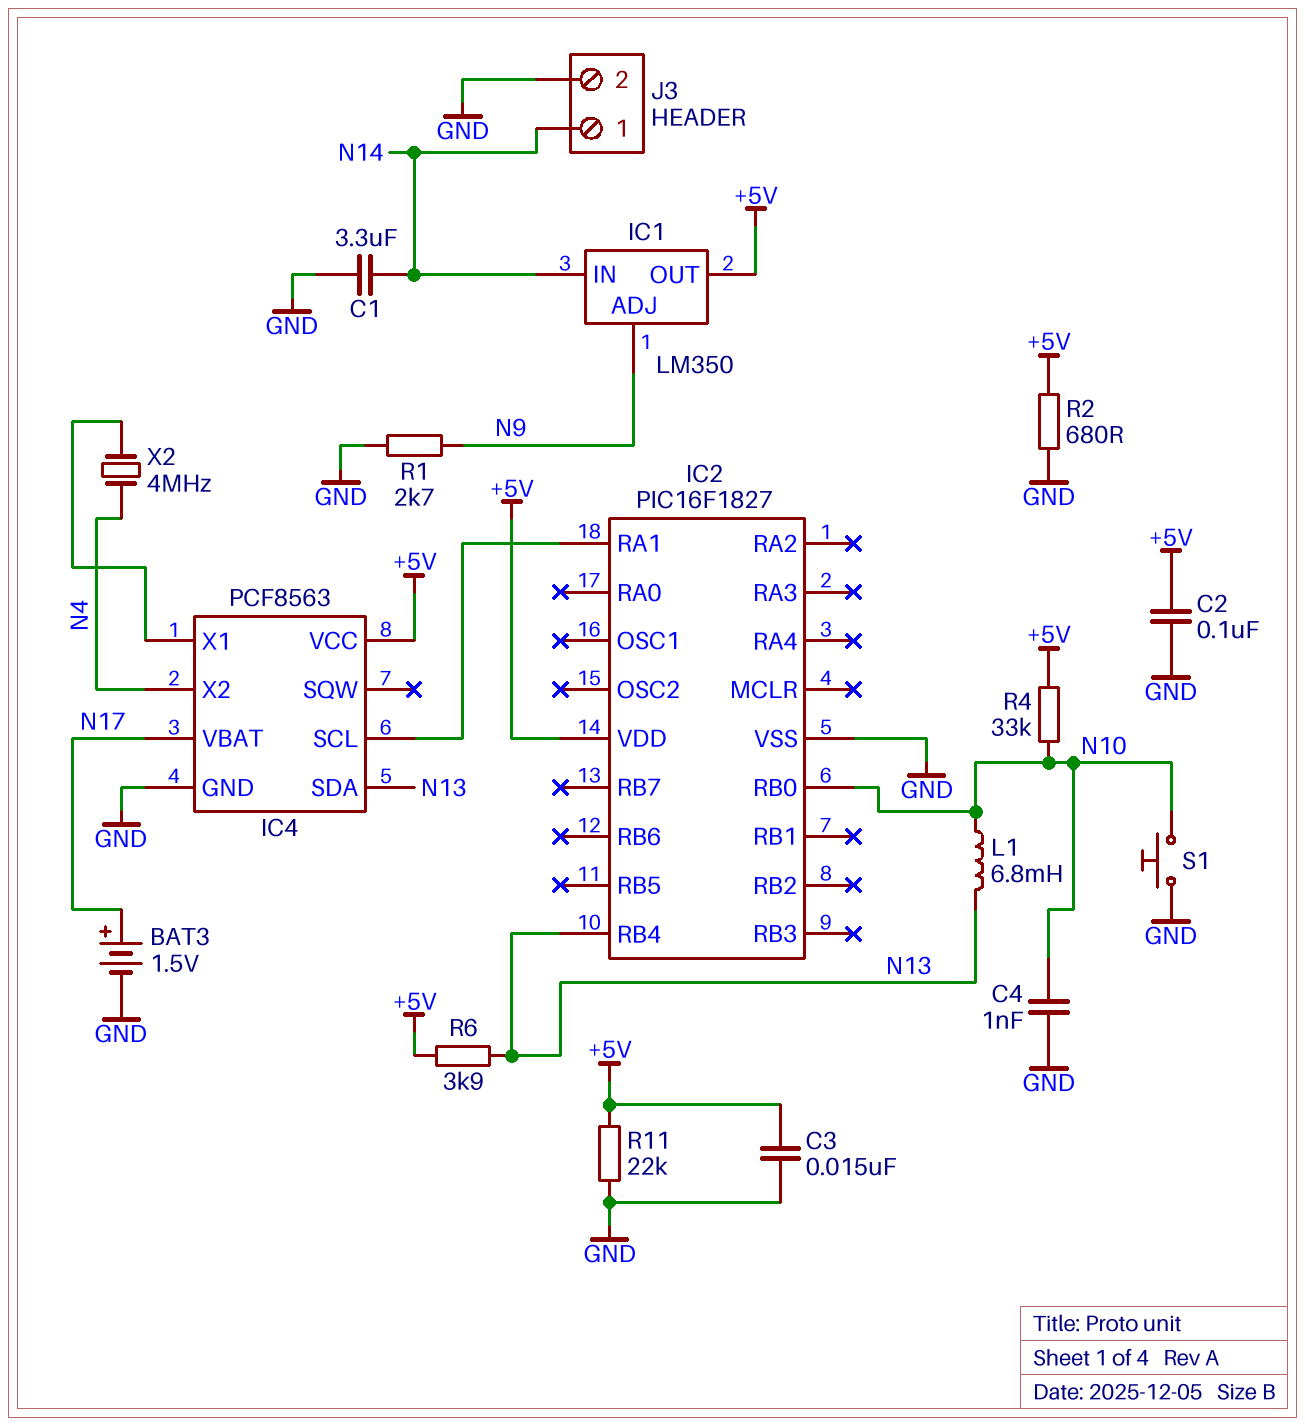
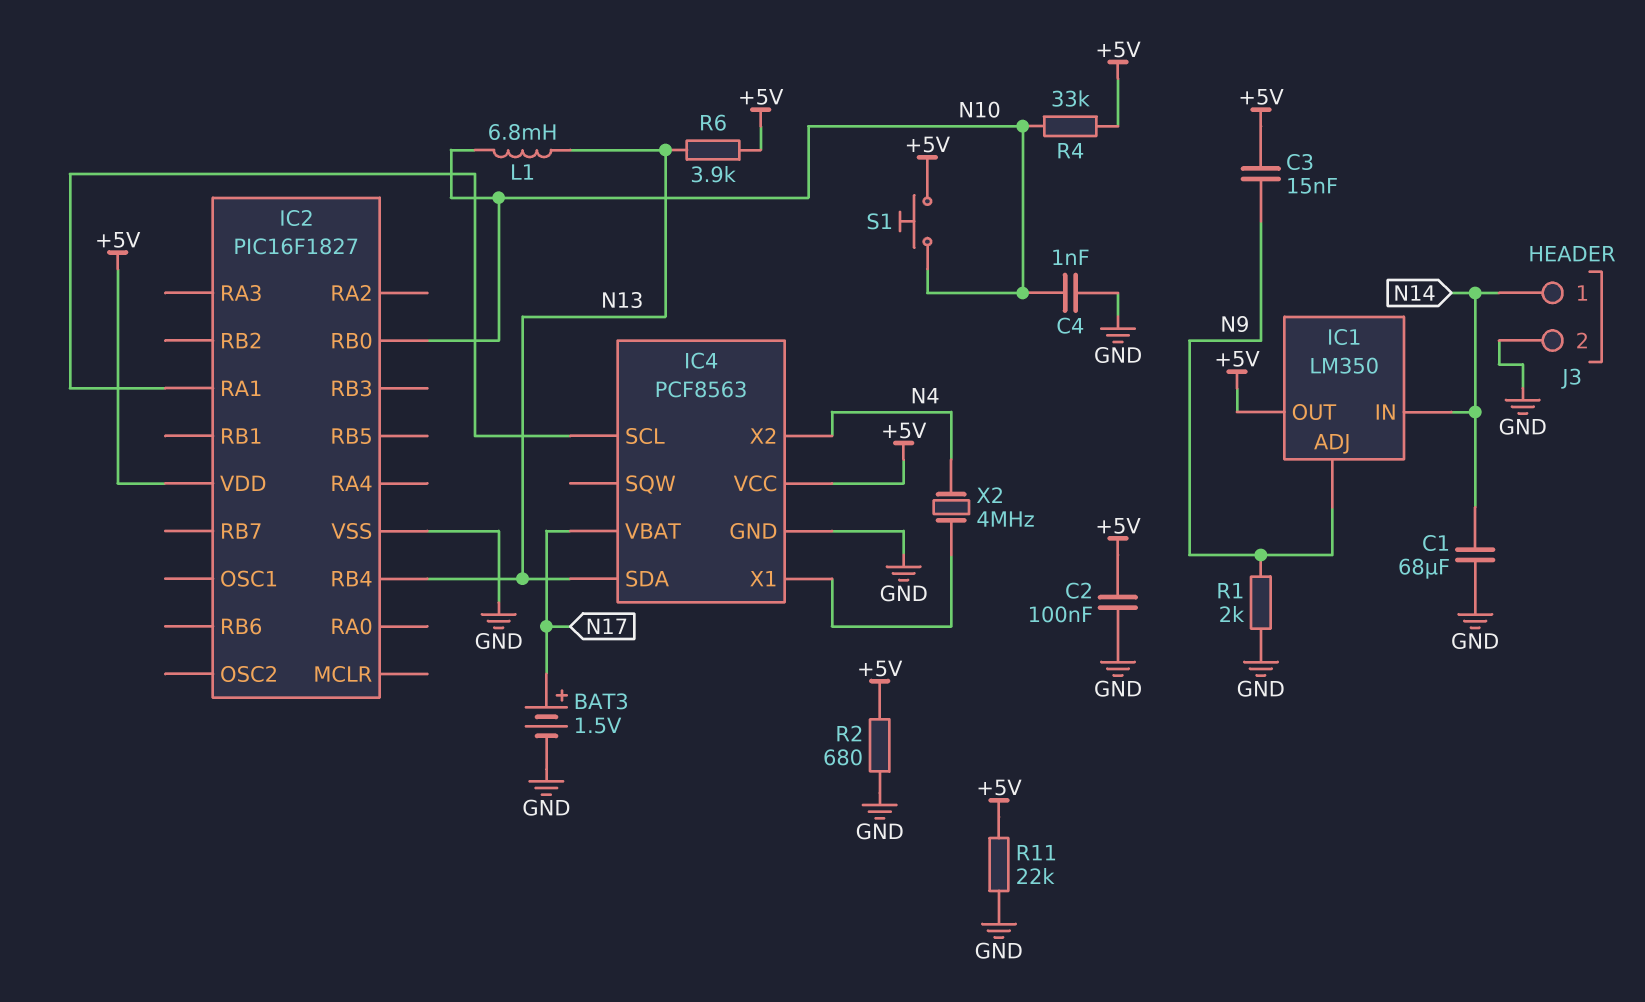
C1: 3.3uF (GND, N14) -> 68uF (GND, N14)
C3: 15nF (+5V, GND) -> 15nF (+5V, N9)
R1: 2.7k (GND, N9) -> 2k (GND, N9)
S1: button (GND, N10) -> button (+5V, N10)

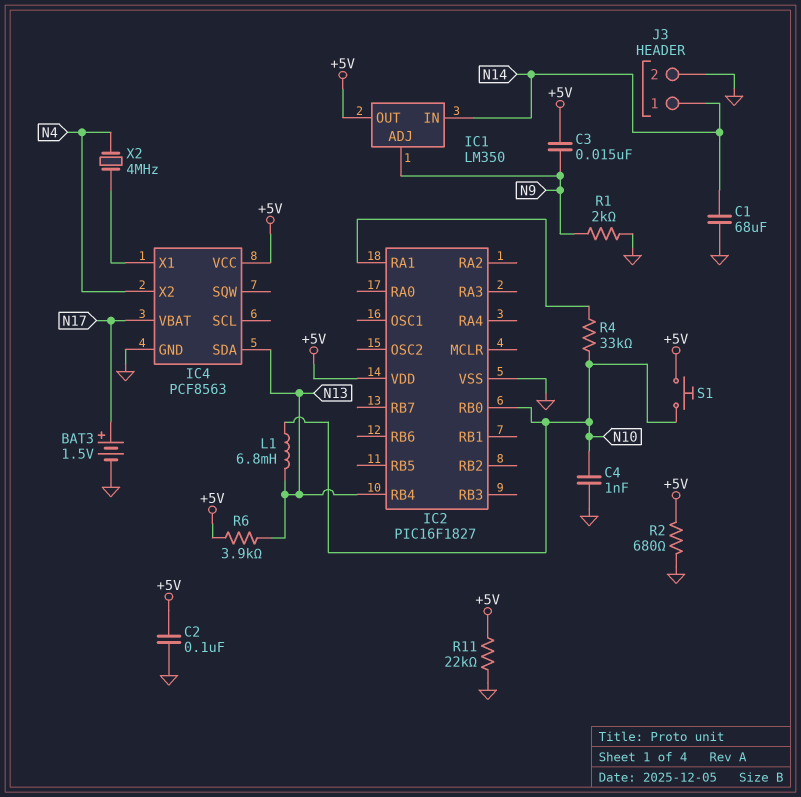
IC4 pin SCL: IC2/RA1 -> none
R4: 33k (+5V, N10) -> 33k (IC2/RA1, N10)

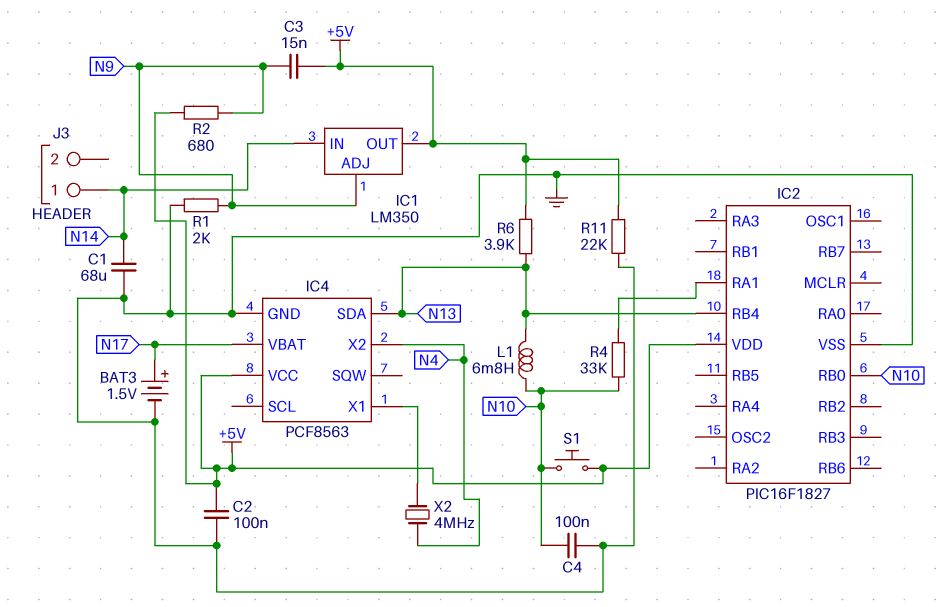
C4: 1nF (GND, N10) -> 100nF (GND, N10)
J3 pin 2: GND -> none
R2: 680 (+5V, GND) -> 680 (+5V, N9)

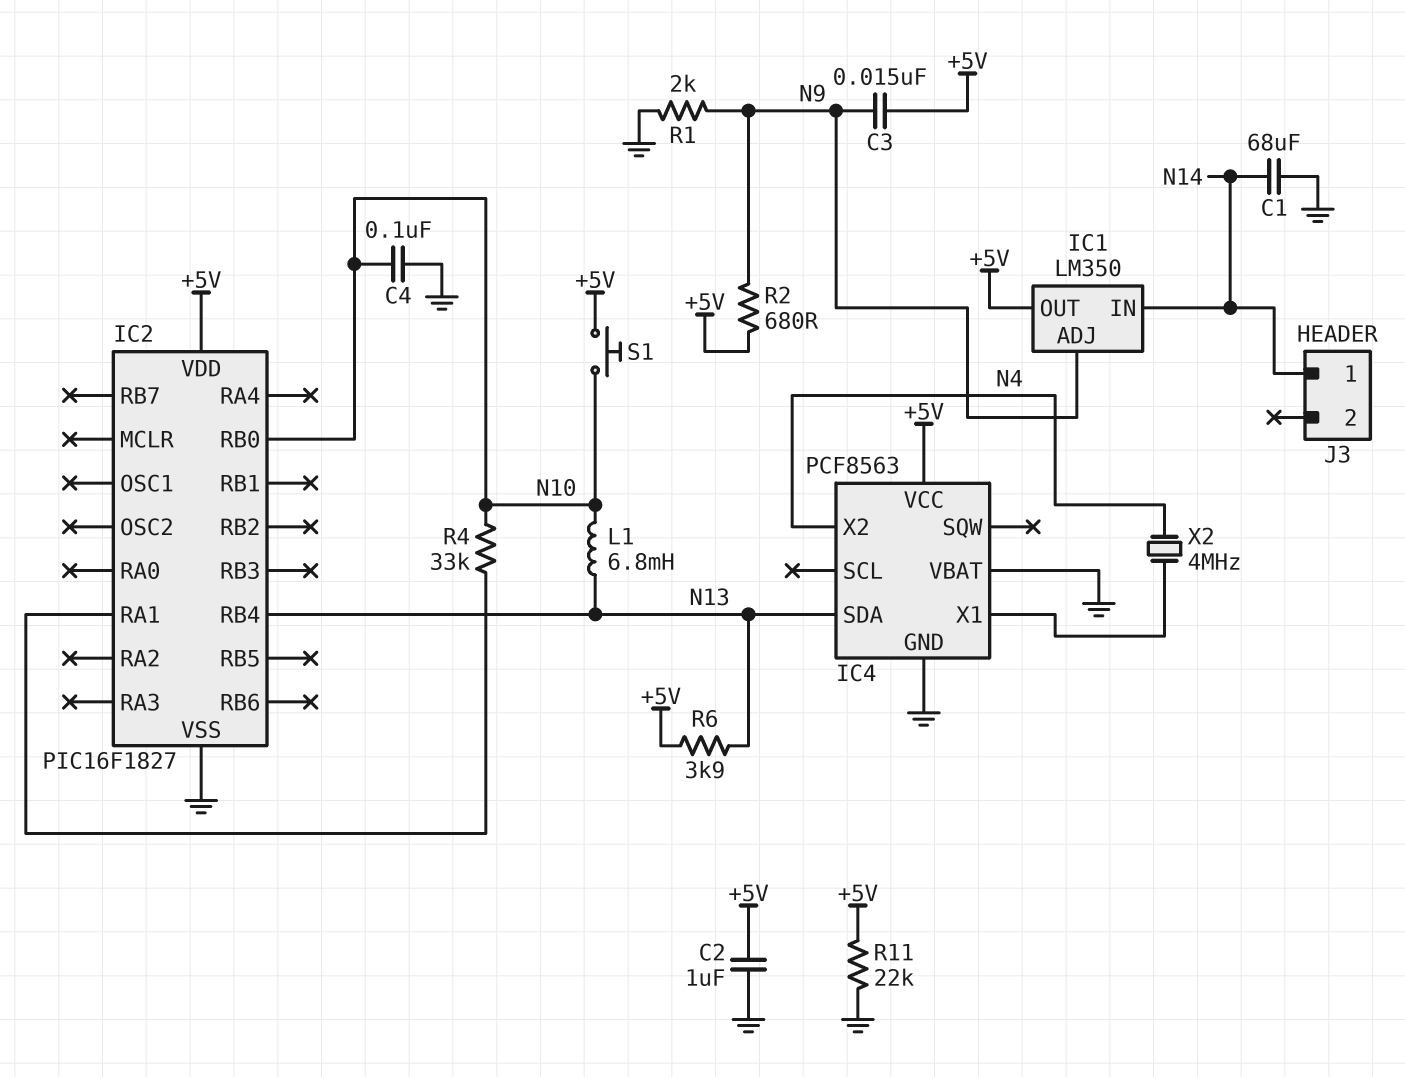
BAT3: 1.5V (plus N17, minus GND) -> none
C2: 100nF (+5V, GND) -> 1uF (+5V, GND)
IC4 pin VBAT: N17 -> GND

